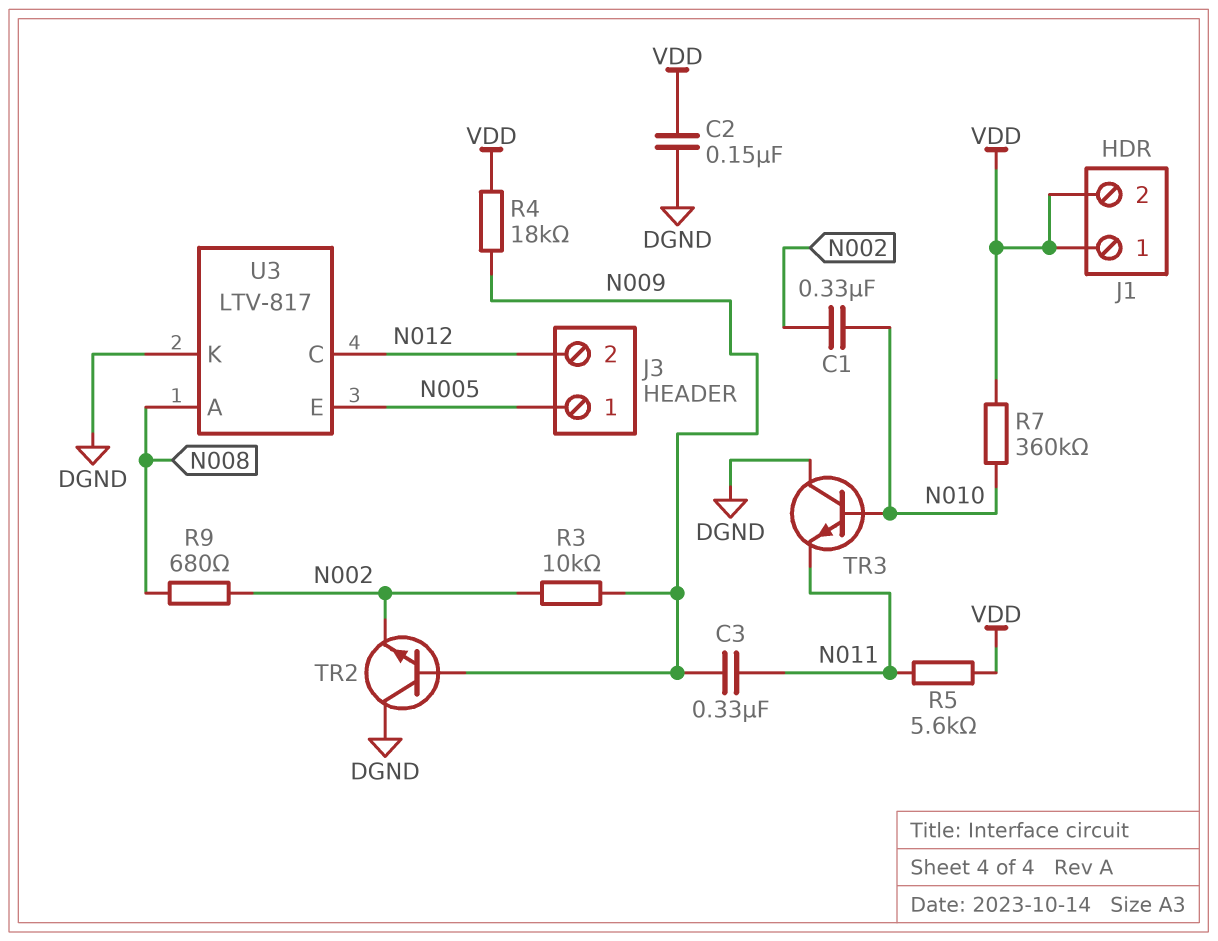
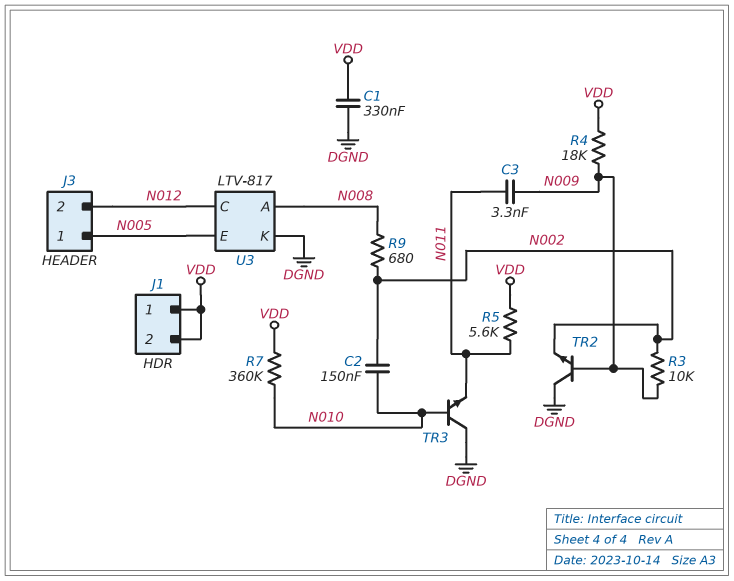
C1: 330nF (N002, N010) -> 330nF (DGND, VDD)
C2: 150nF (DGND, VDD) -> 150nF (N002, N010)
C3: 330nF (N009, N011) -> 3.3nF (N009, N011)

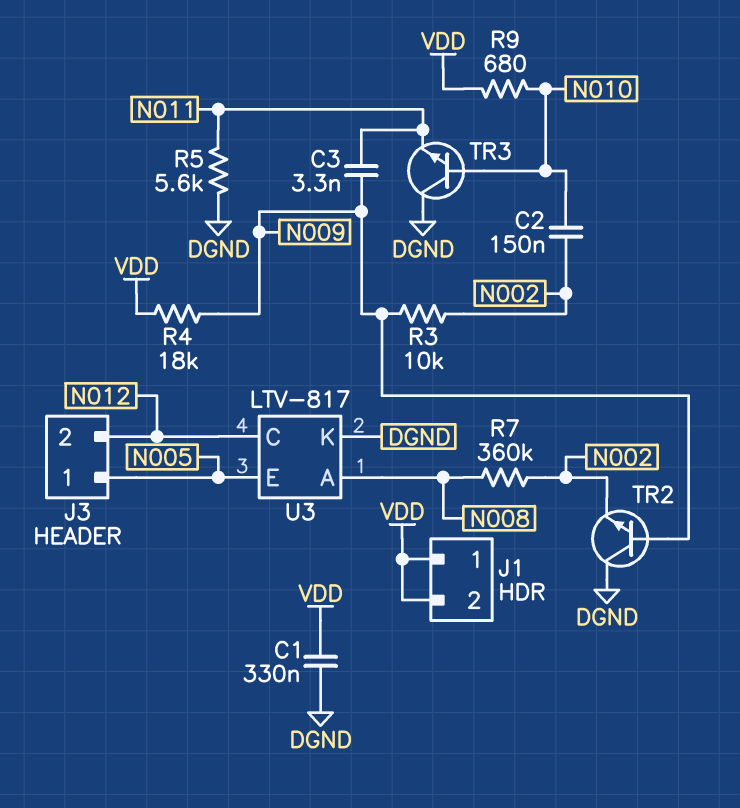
R5: 5.6k (N011, VDD) -> 5.6k (DGND, N011)
R7: 360k (N010, VDD) -> 360k (N002, N008)
R9: 680 (N002, N008) -> 680 (N010, VDD)

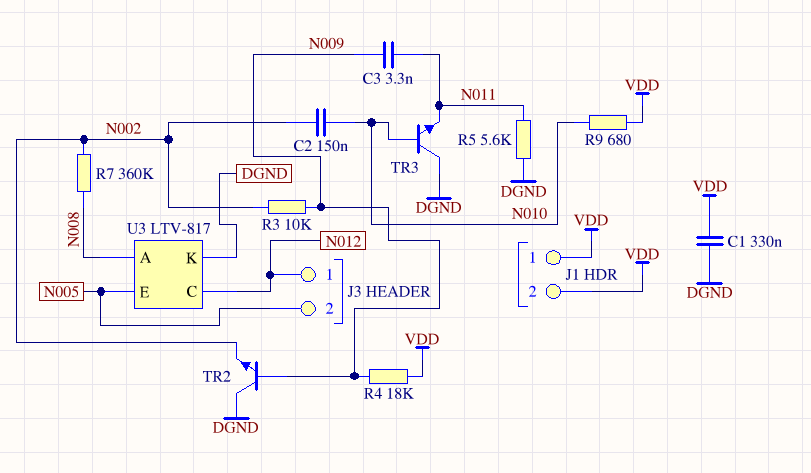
J3 pin 1: N005 -> N012
J3 pin 2: N012 -> N005

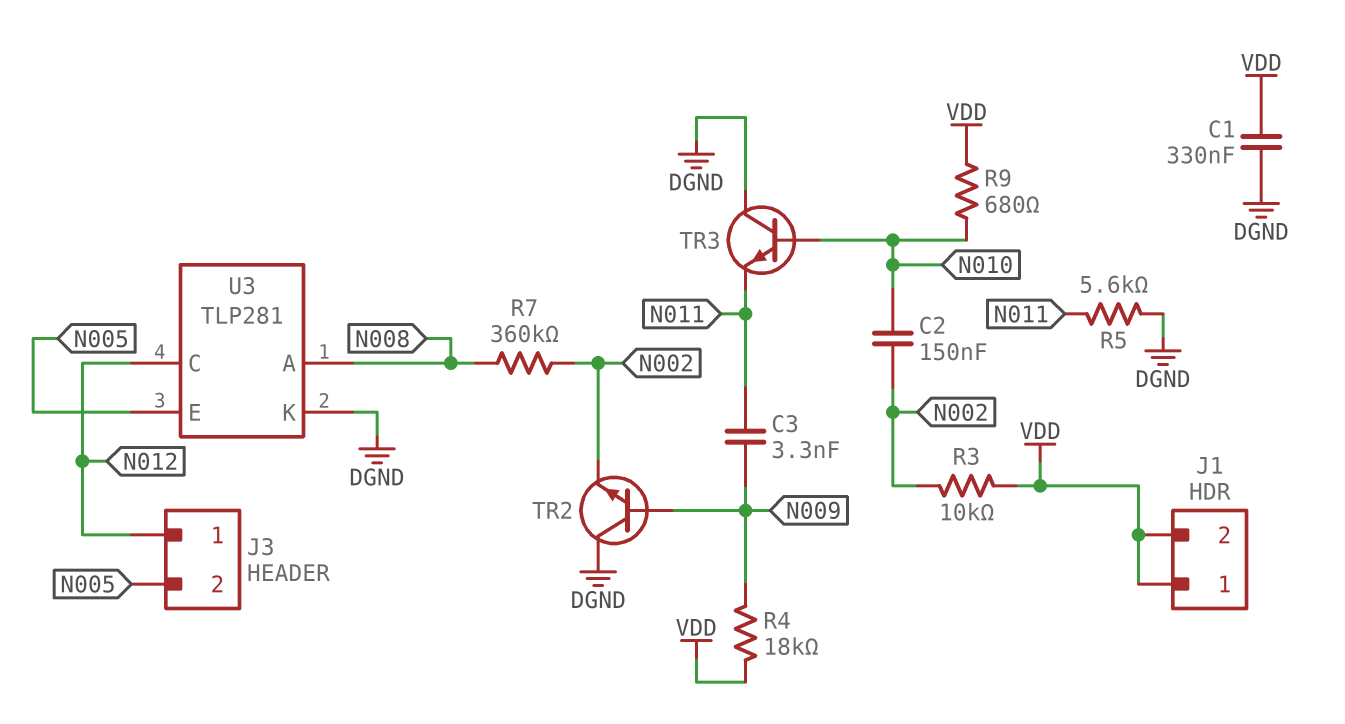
R3: 10k (N002, N009) -> 10k (N002, VDD)
U3: LTV-817 -> TLP281

